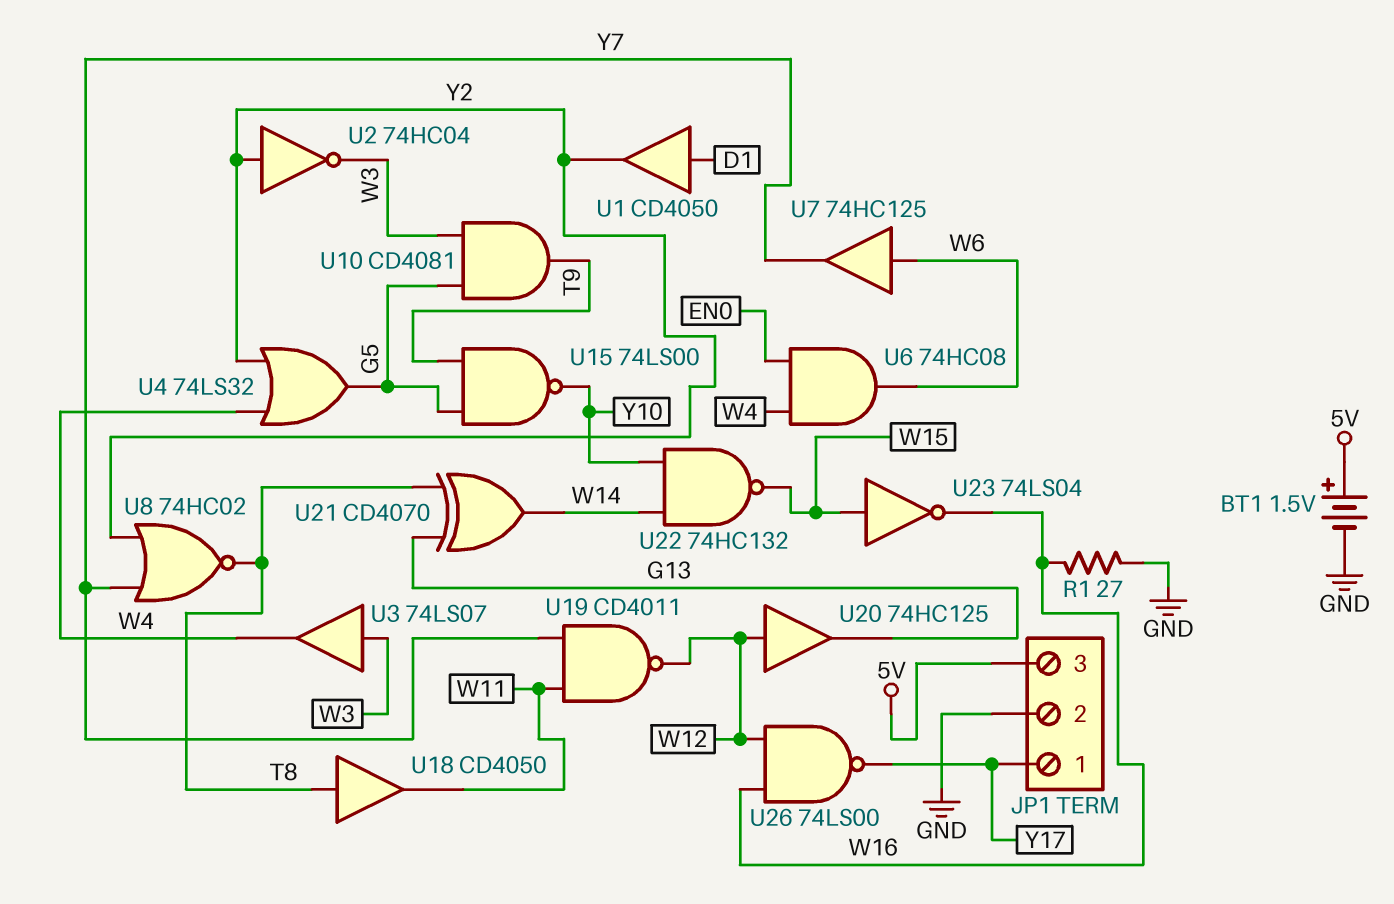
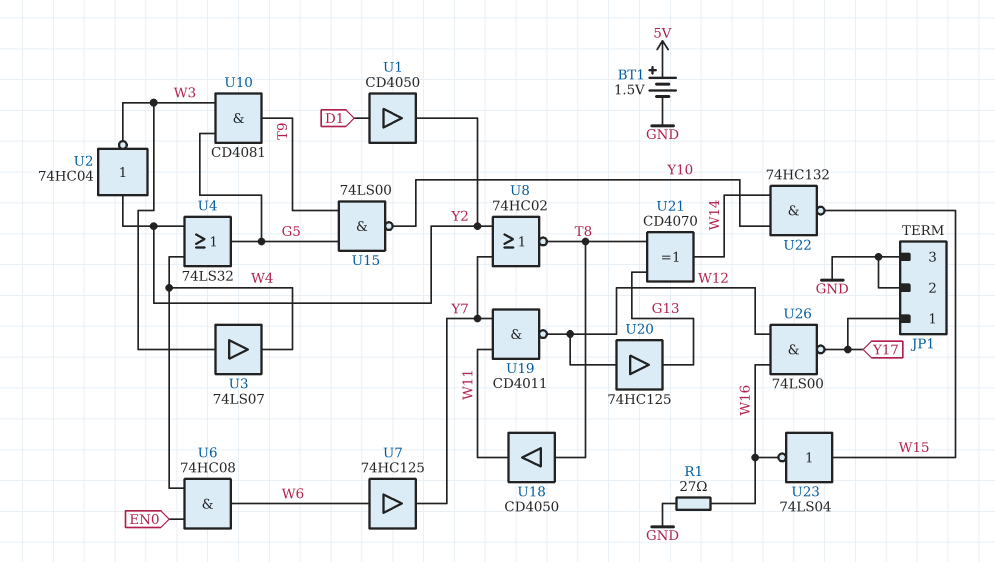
JP1 pin 3: 5V -> GND

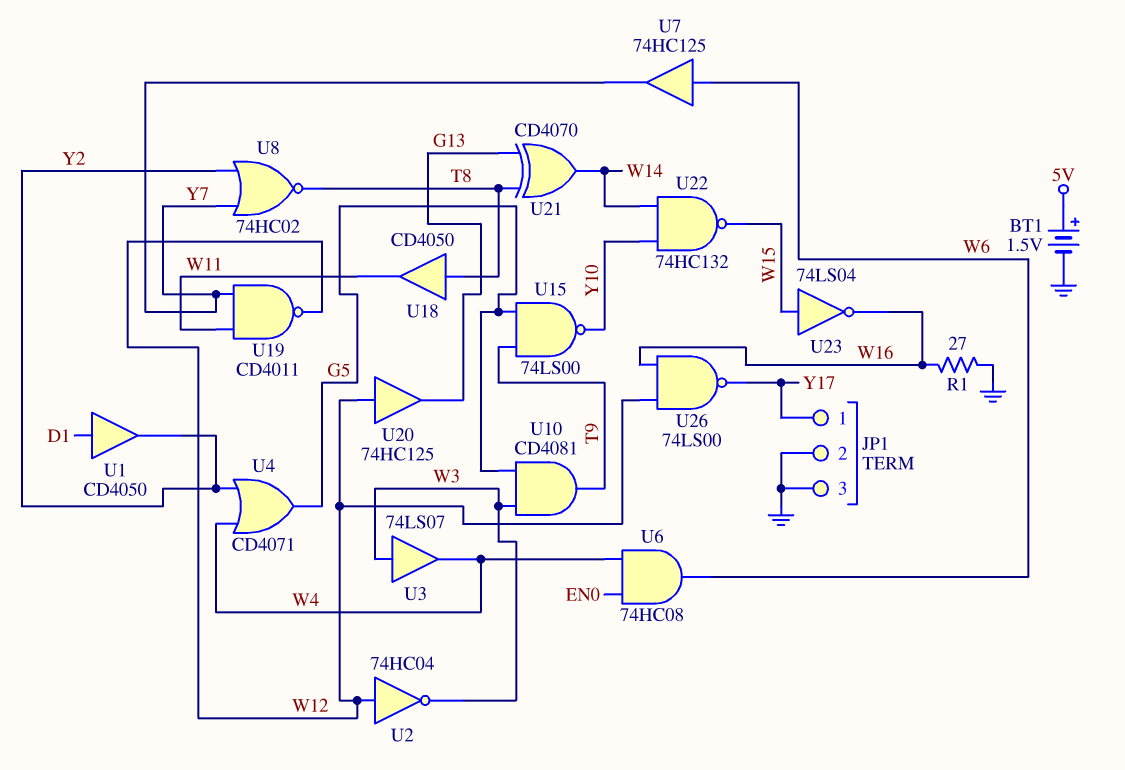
U2: NOT 74HC04 (in Y2, out W3) -> NOT 74HC04 (in W12, out W3)
U4: OR 74LS32 (in W4, in Y2, out G5) -> OR CD4071 (in W4, in Y2, out G5)

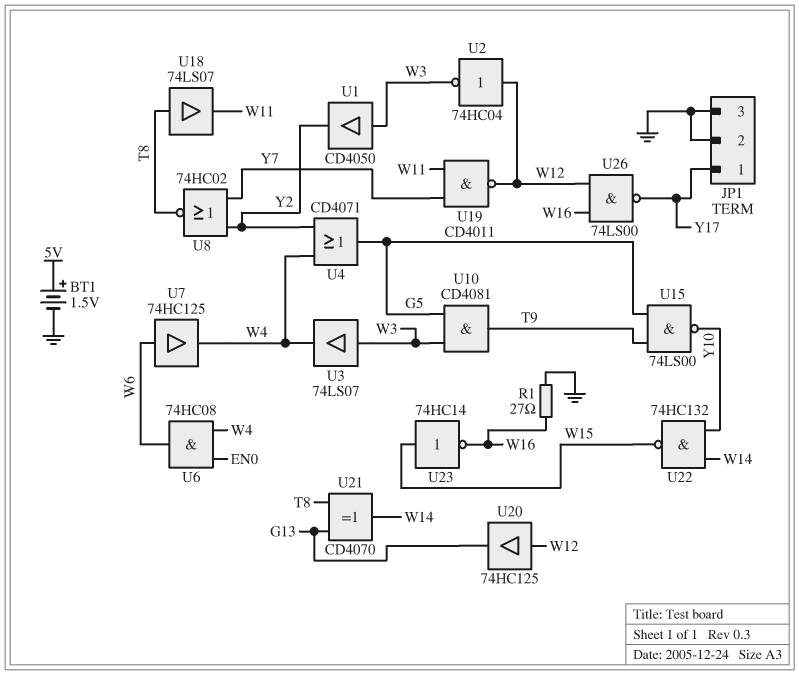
U1: buffer CD4050 (in D1, out Y2) -> buffer CD4050 (in W3, out Y2)
U7: buffer 74HC125 (in W6, out Y7) -> buffer 74HC125 (in W6, out W4)
U18: buffer CD4050 (in T8, out W11) -> buffer 74LS07 (in T8, out W11)
U23: NOT 74LS04 (in W15, out W16) -> NOT 74HC14 (in W15, out W16)

